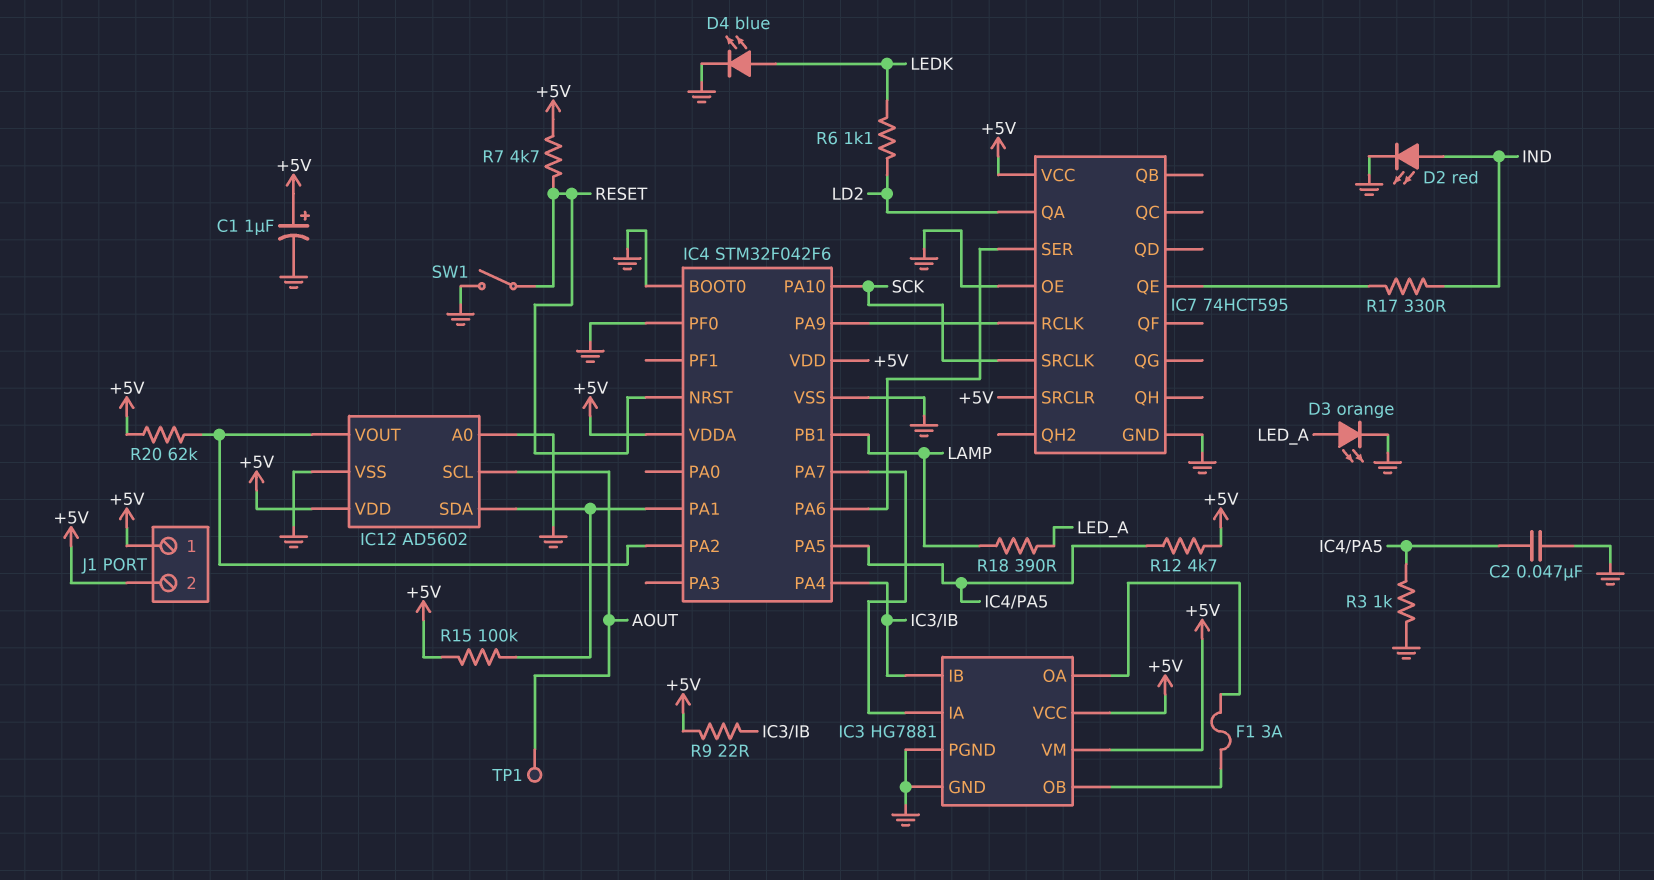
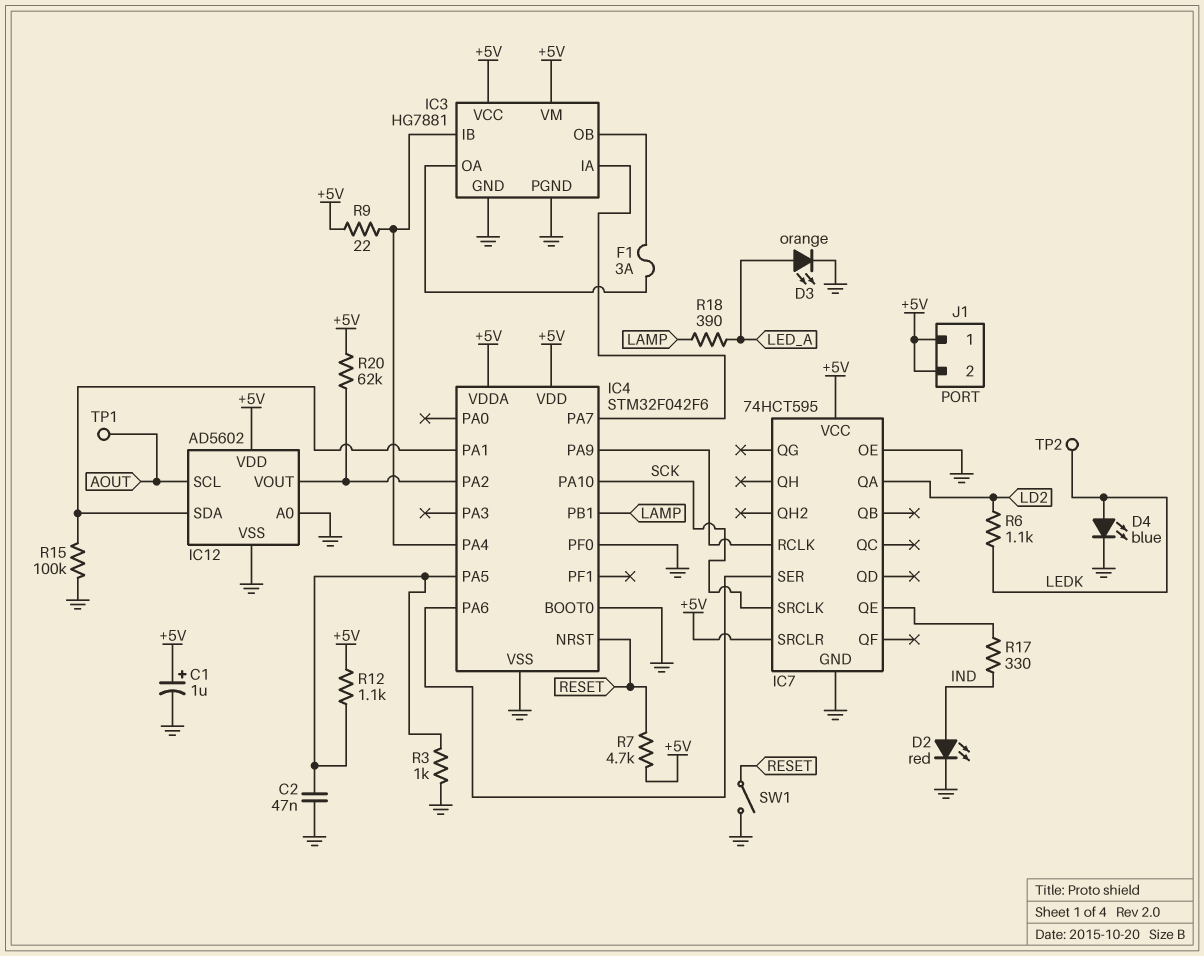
R12: 4.7k (+5V, IC4/PA5) -> 1.1k (+5V, IC4/PA5)
R15: 100k (+5V, IC4/PA1) -> 100k (GND, IC4/PA1)
TP2: none -> test point (LEDK)

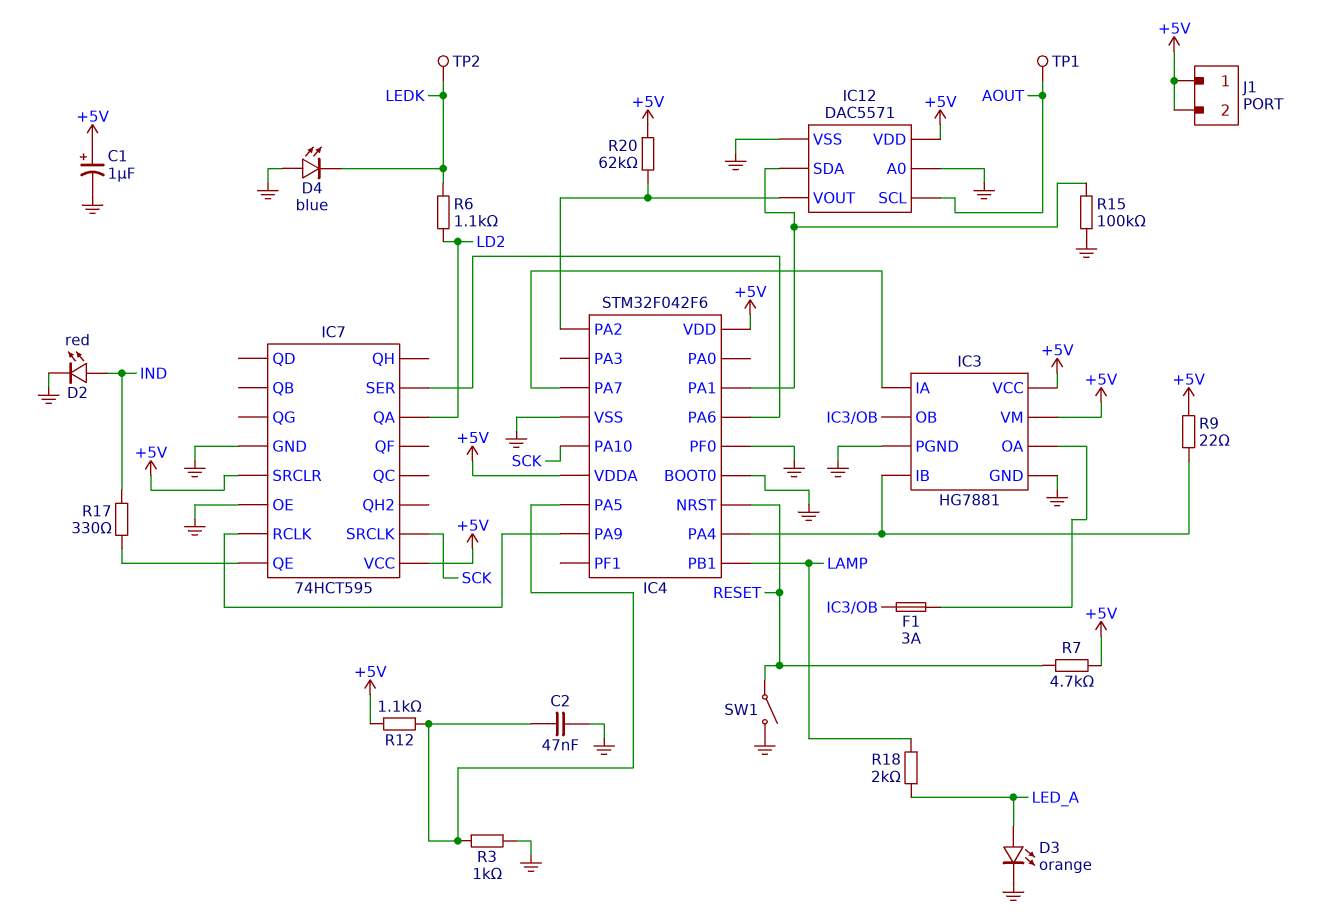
D4: LED blue (A LEDK, K GND) -> LED blue (A GND, K LEDK)
IC12: AD5602 -> DAC5571
R18: 390 (LAMP, LED_A) -> 2k (LAMP, LED_A)

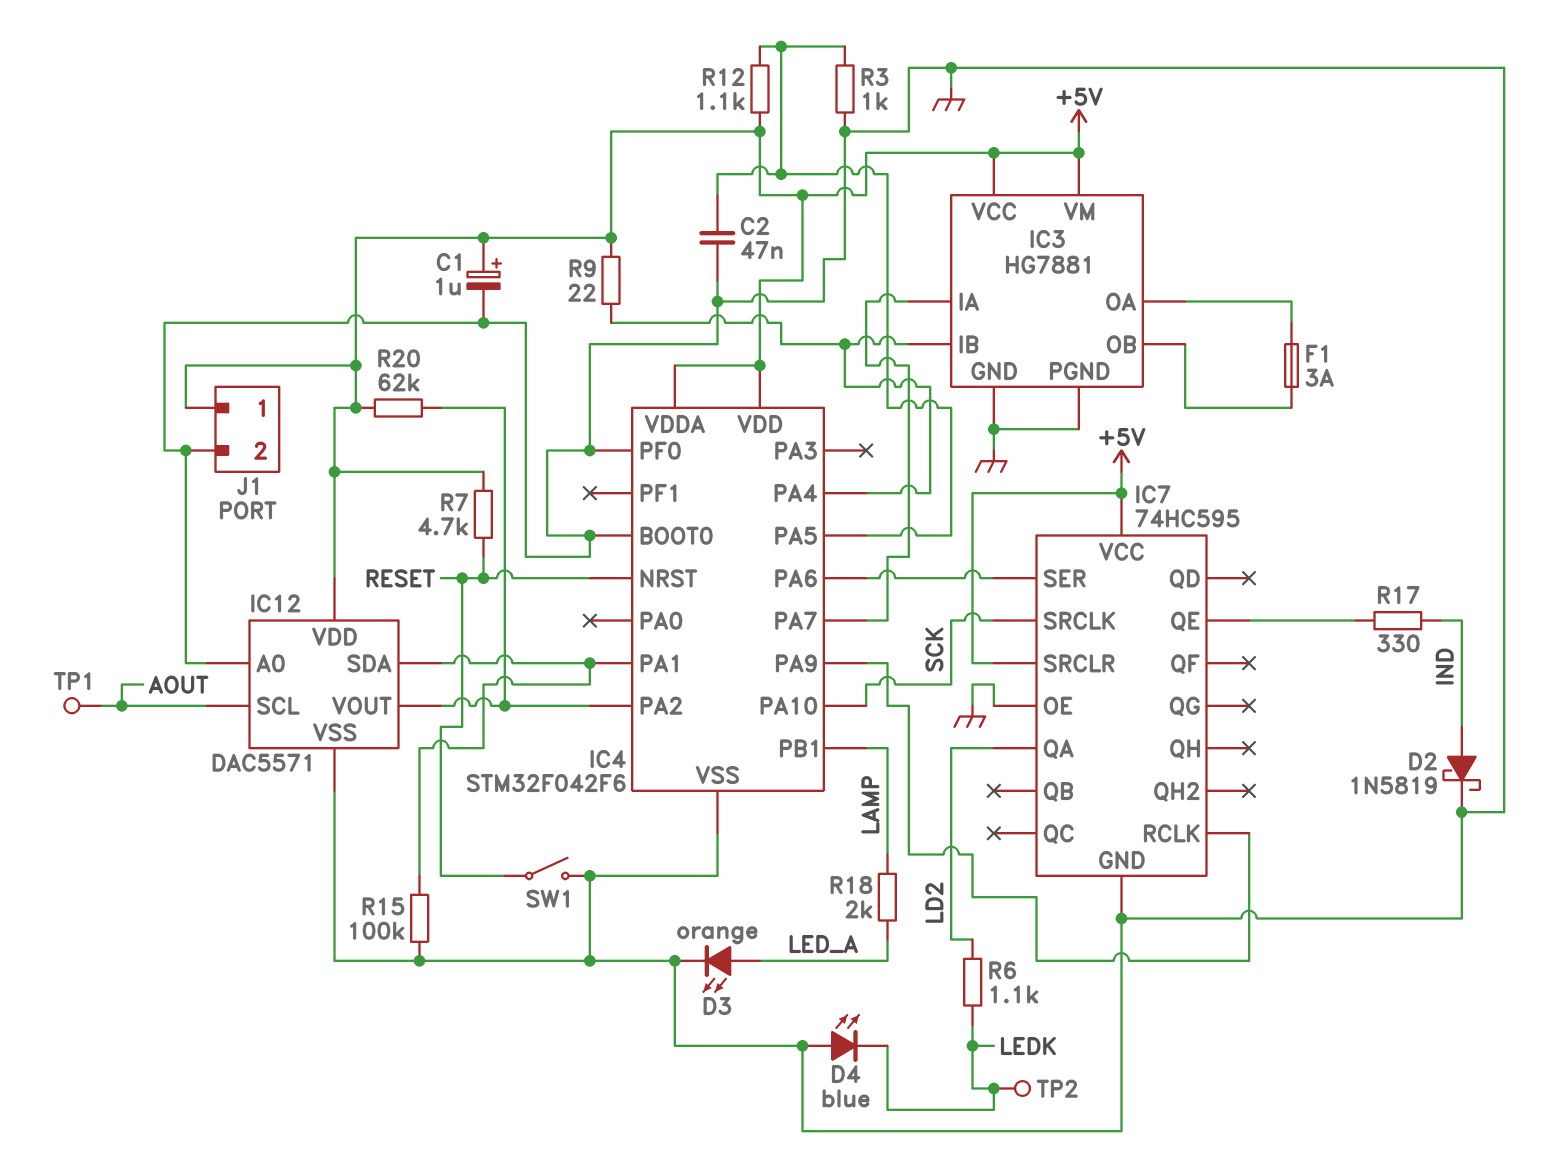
D2: LED red (A IND, K GND) -> schottky 1N5819 (A IND, K GND)
IC7: 74HCT595 -> 74HC595
J1 pin 2: +5V -> GND

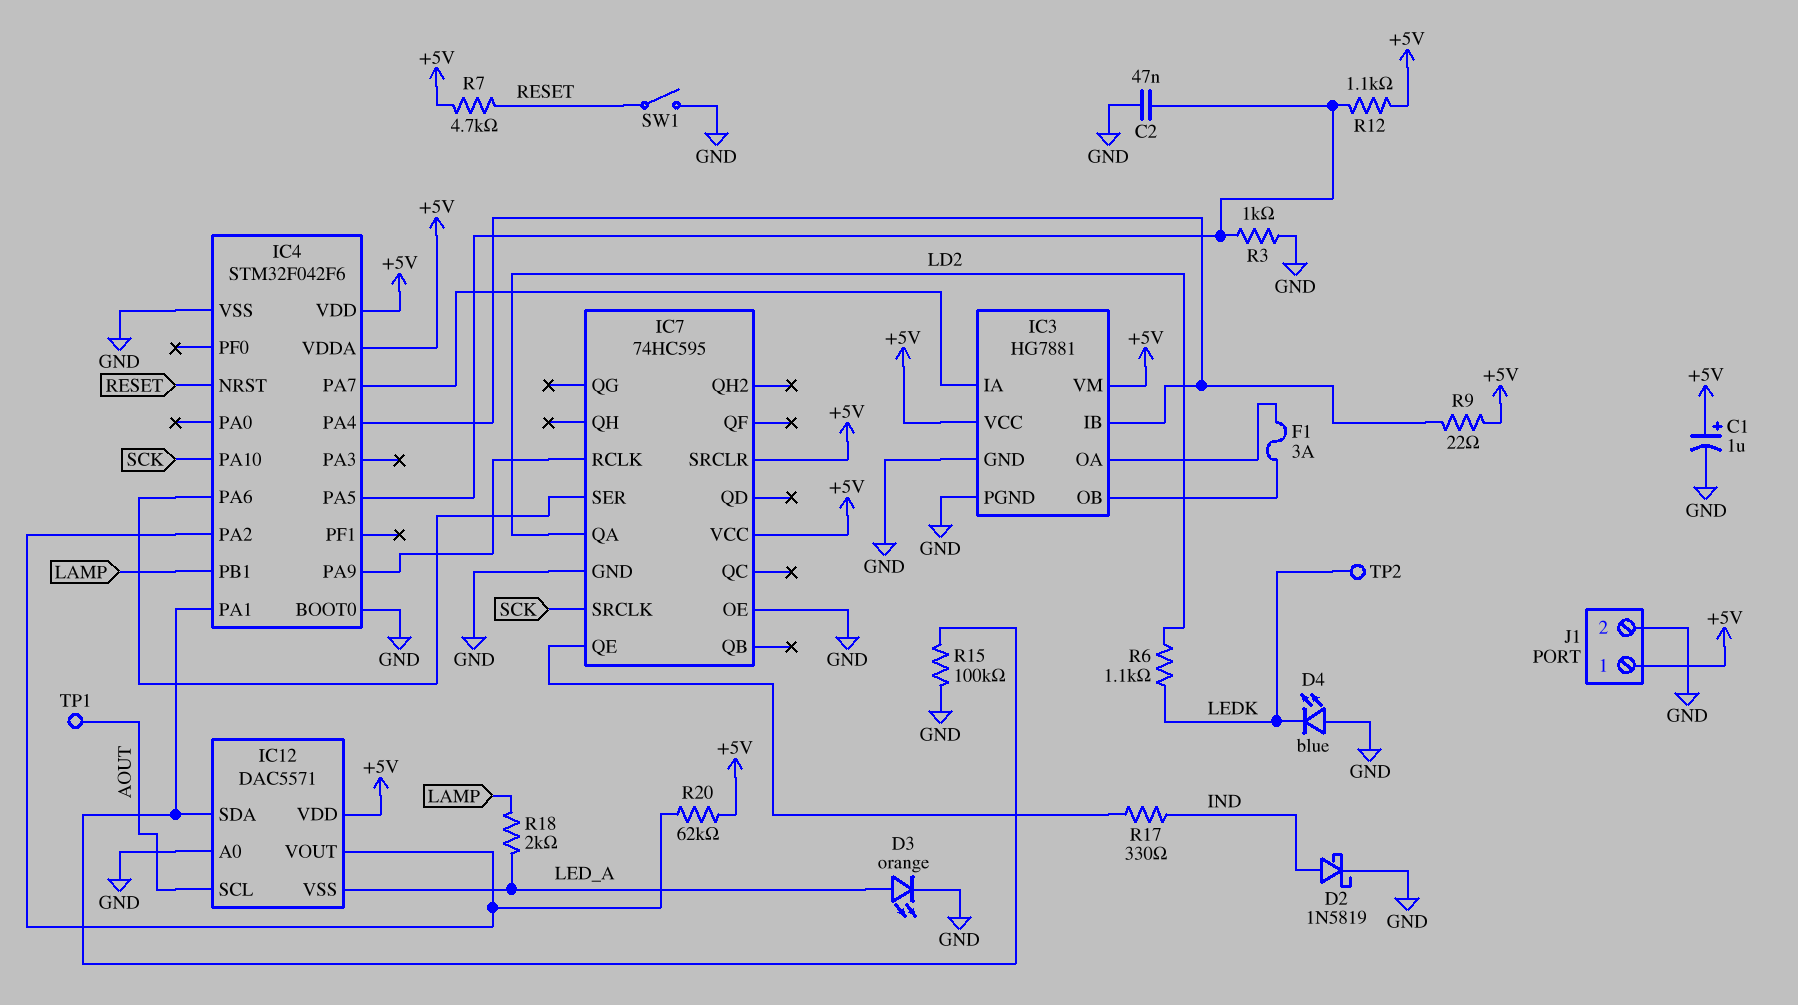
IC4 pin PF0: GND -> none
IC12 pin VSS: GND -> LED_A

